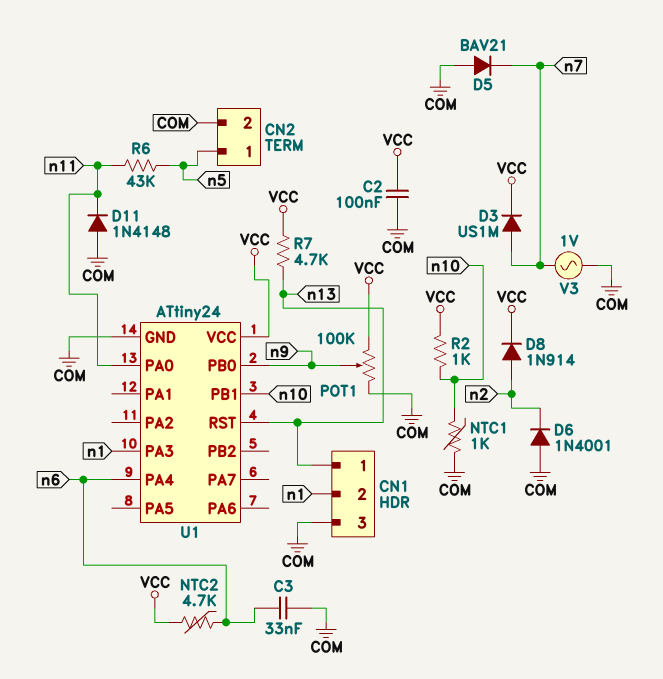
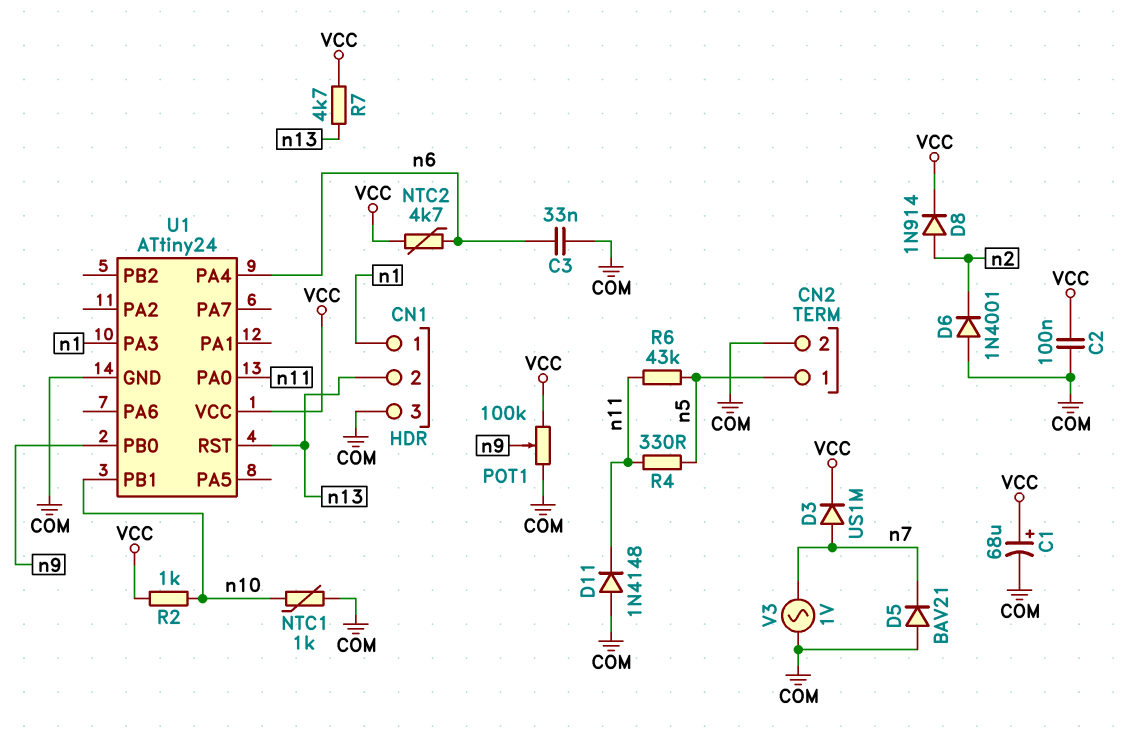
C1: none -> 68uF (plus VCC, minus COM)
CN1 pin 1: n13 -> n1
CN1 pin 2: n1 -> n13
R4: none -> 330 (n5, n11)

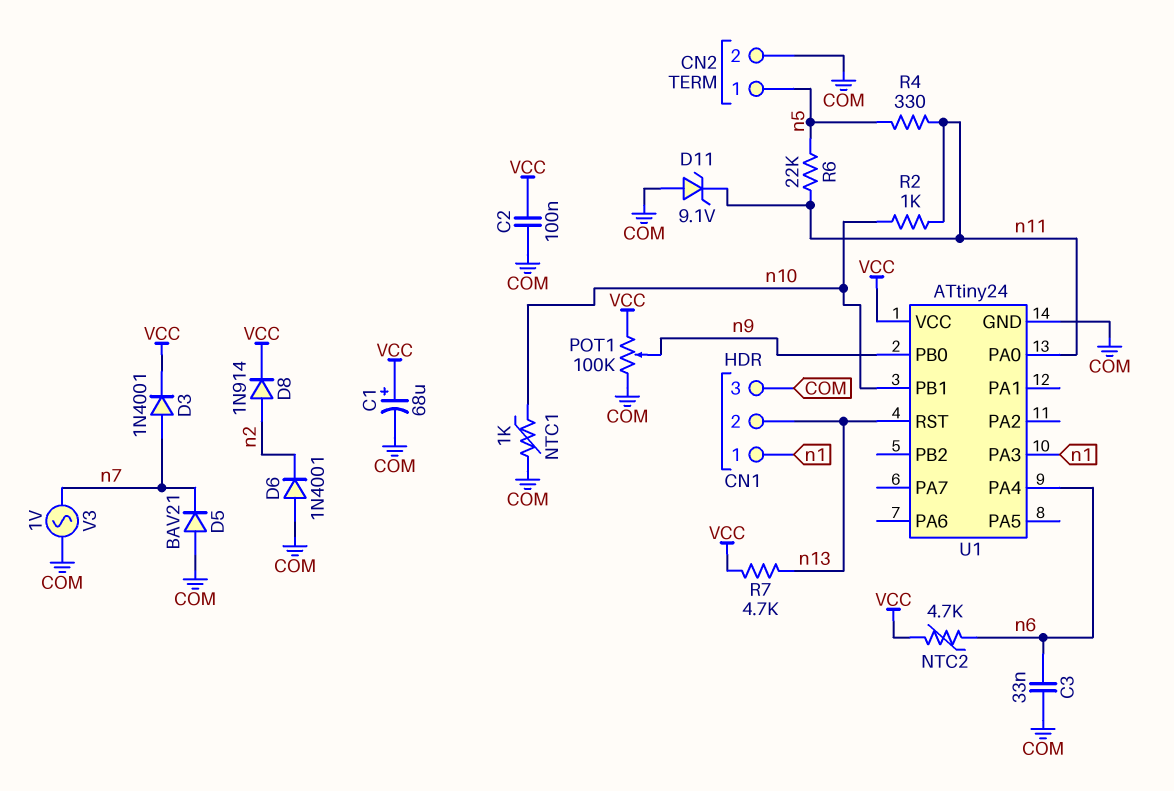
D3: diode US1M (A n7, K VCC) -> diode 1N4001 (A n7, K VCC)
D11: diode 1N4148 (A COM, K n11) -> zener 9.1V (A COM, K n11)
R2: 1k (VCC, n10) -> 1k (n10, n11)
R6: 43k (n5, n11) -> 22k (n5, n11)

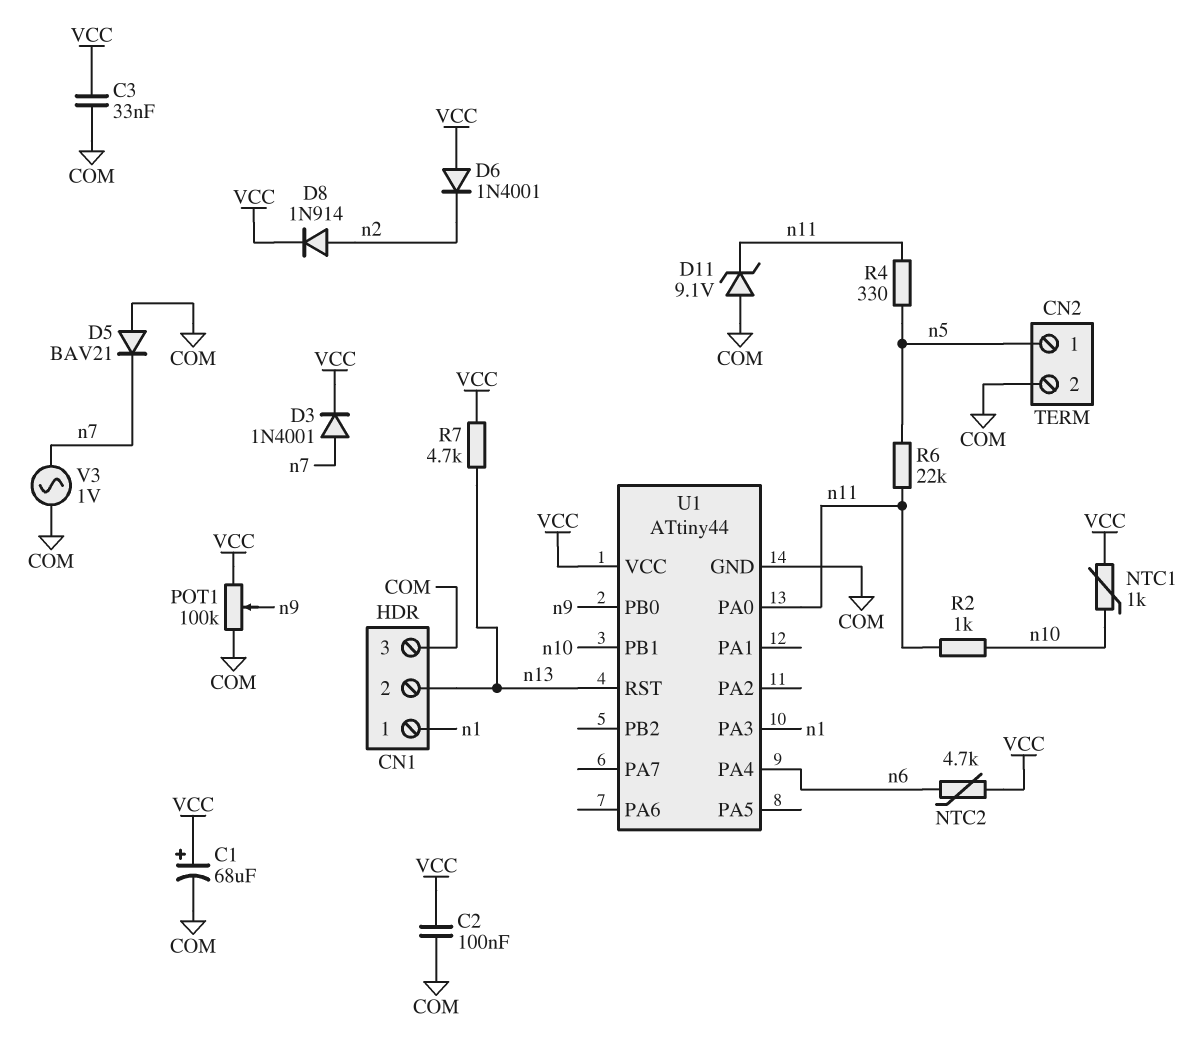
C3: 33nF (COM, n6) -> 33nF (COM, VCC)
D6: diode 1N4001 (A COM, K n2) -> diode 1N4001 (A VCC, K n2)
NTC1: 1k (COM, n10) -> 1k (VCC, n10)
U1: ATtiny24 -> ATtiny44

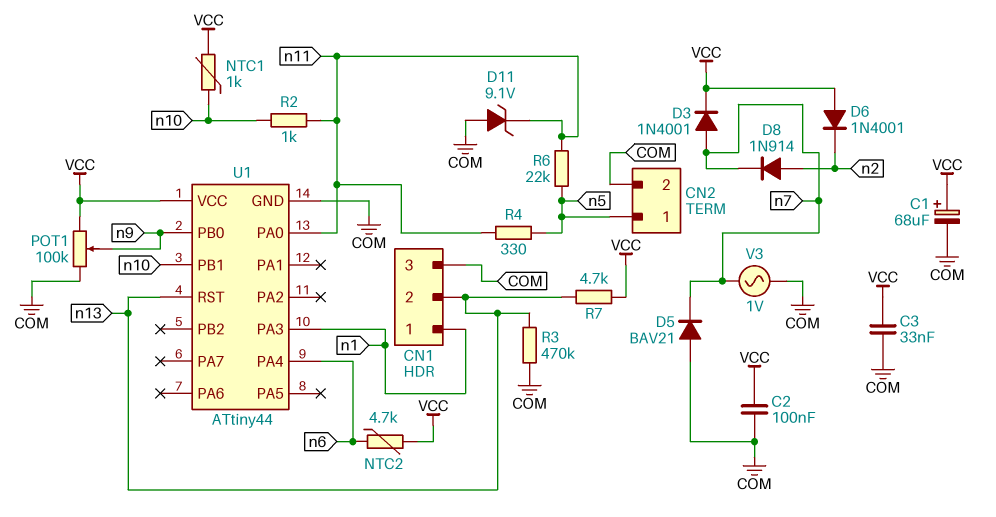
D8: diode 1N914 (A n2, K VCC) -> diode 1N914 (A n2, K n7)
R3: none -> 470k (COM, n13)

